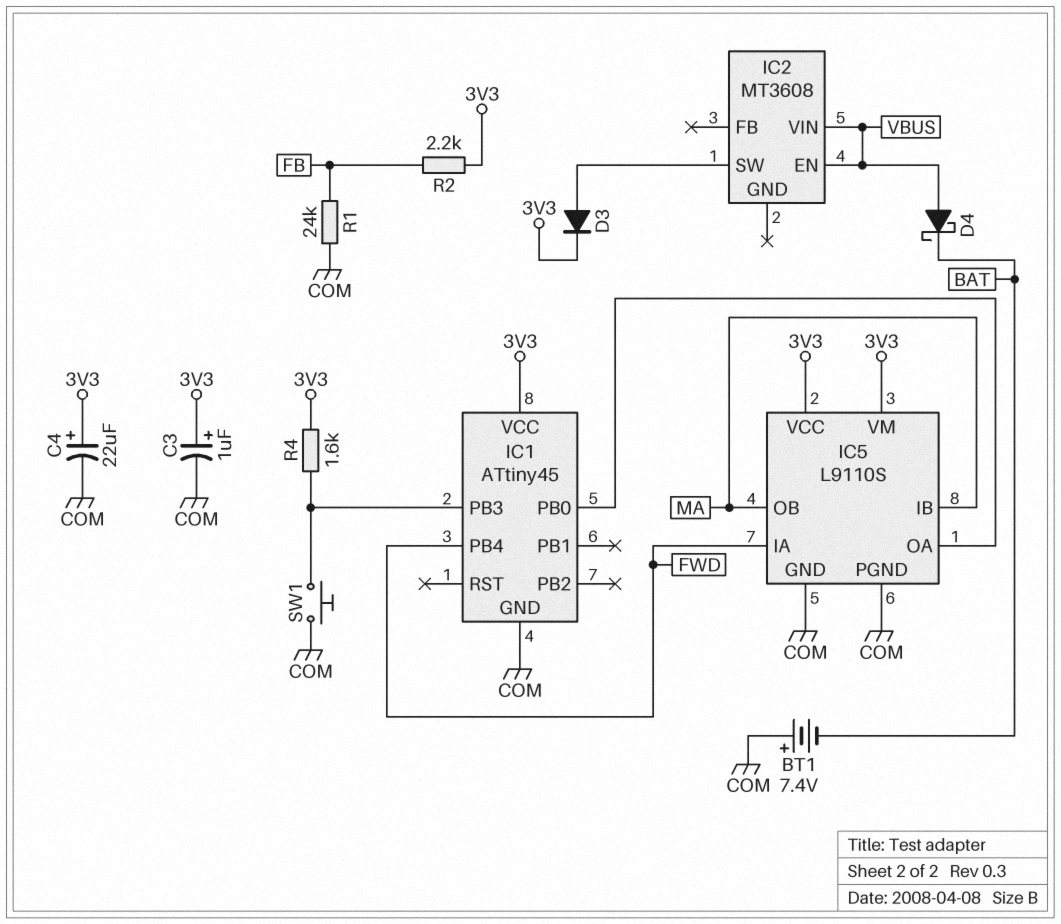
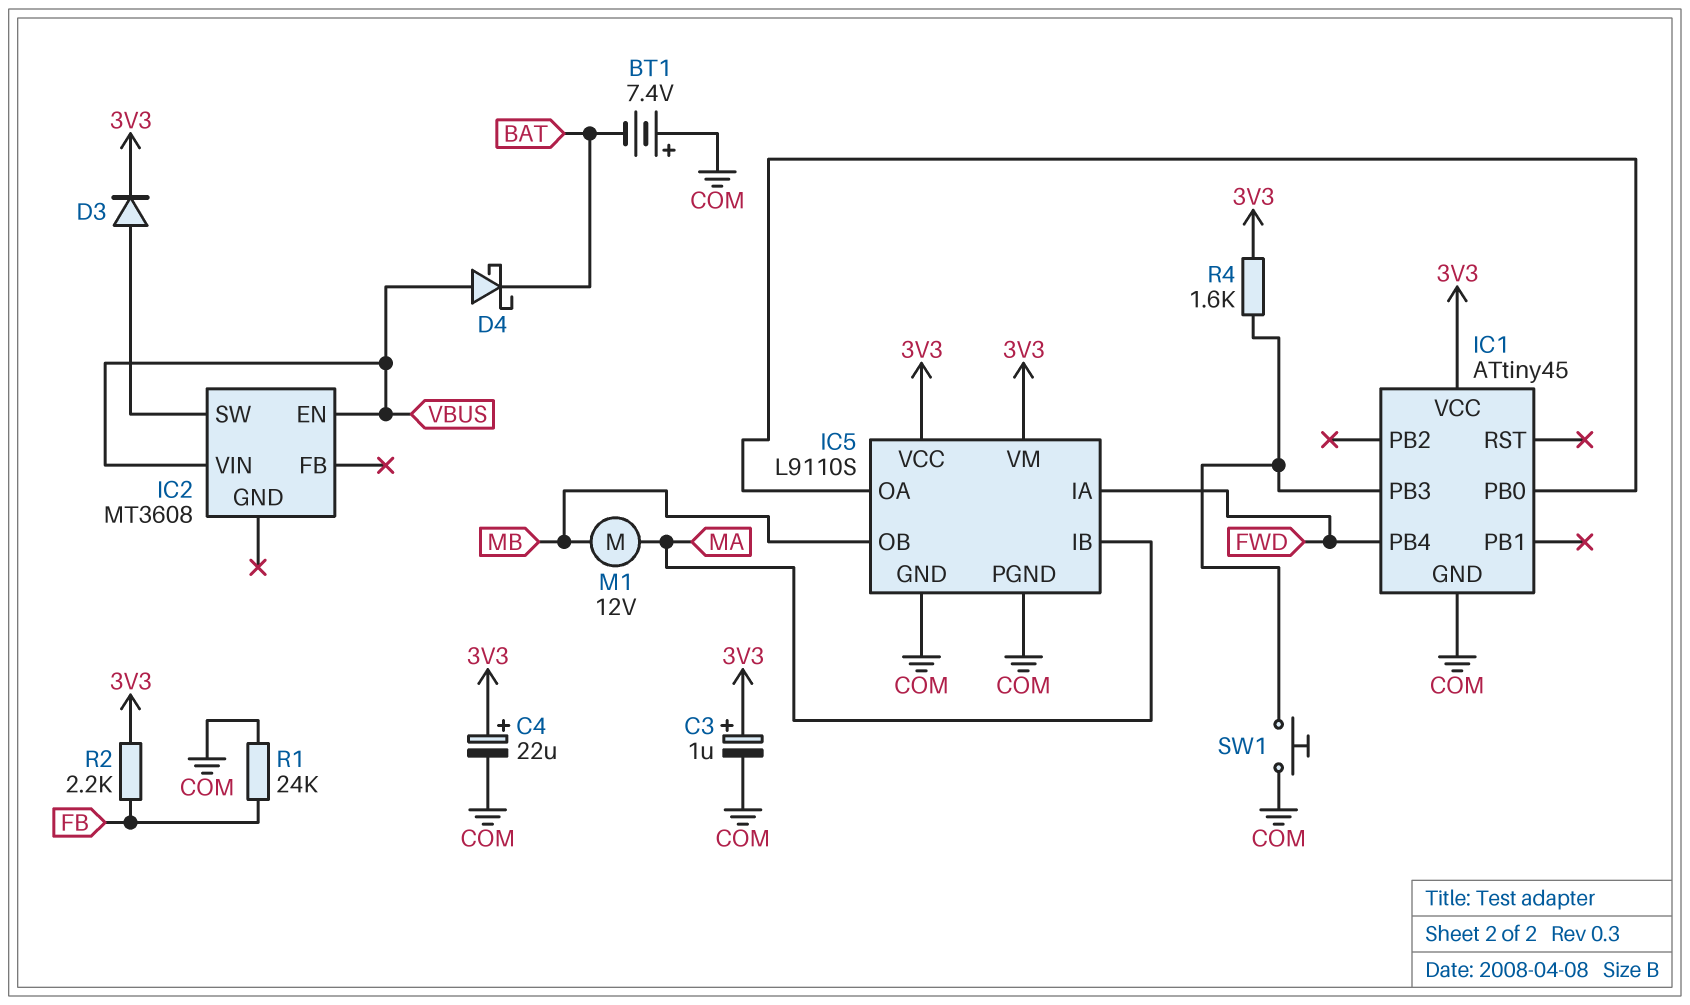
IC5 pin OB: MA -> MB
M1: none -> motor 12V (MA, MB)

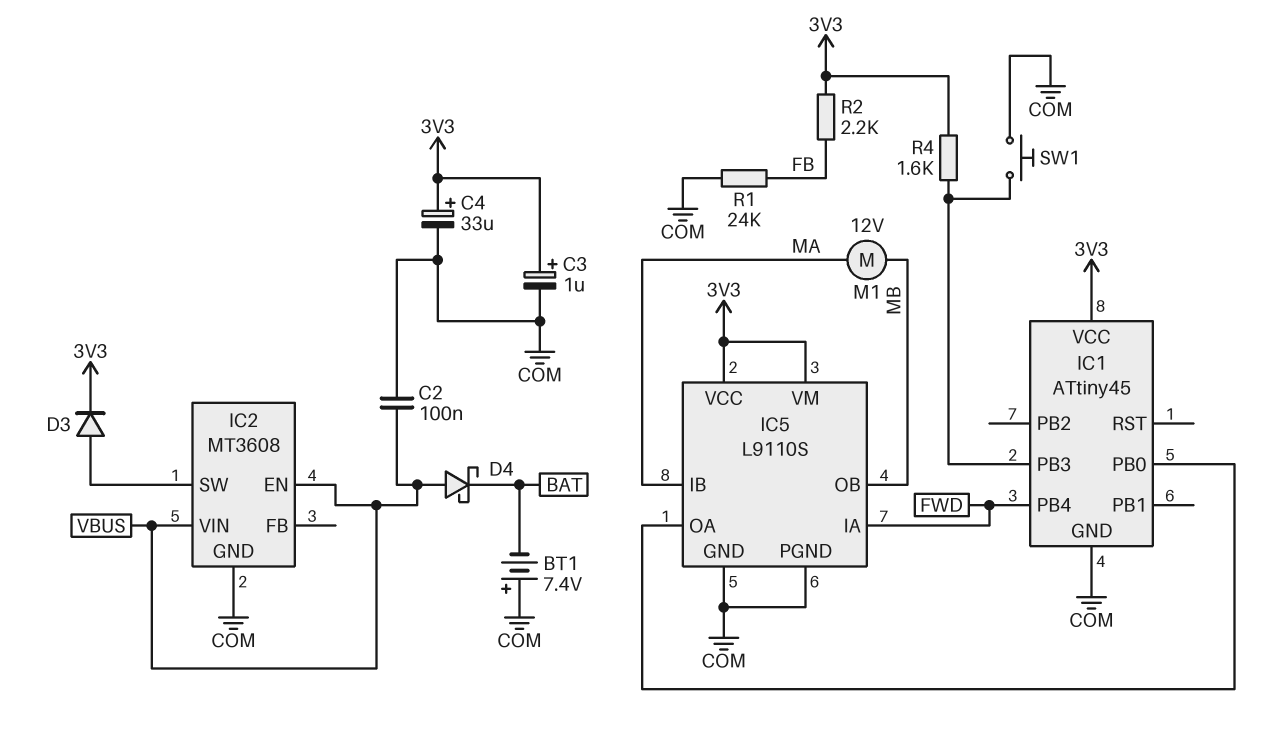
C2: none -> 100nF (COM, VBUS)
C4: 22uF (plus 3V3, minus COM) -> 33uF (plus 3V3, minus COM)
IC2 pin GND: none -> COM

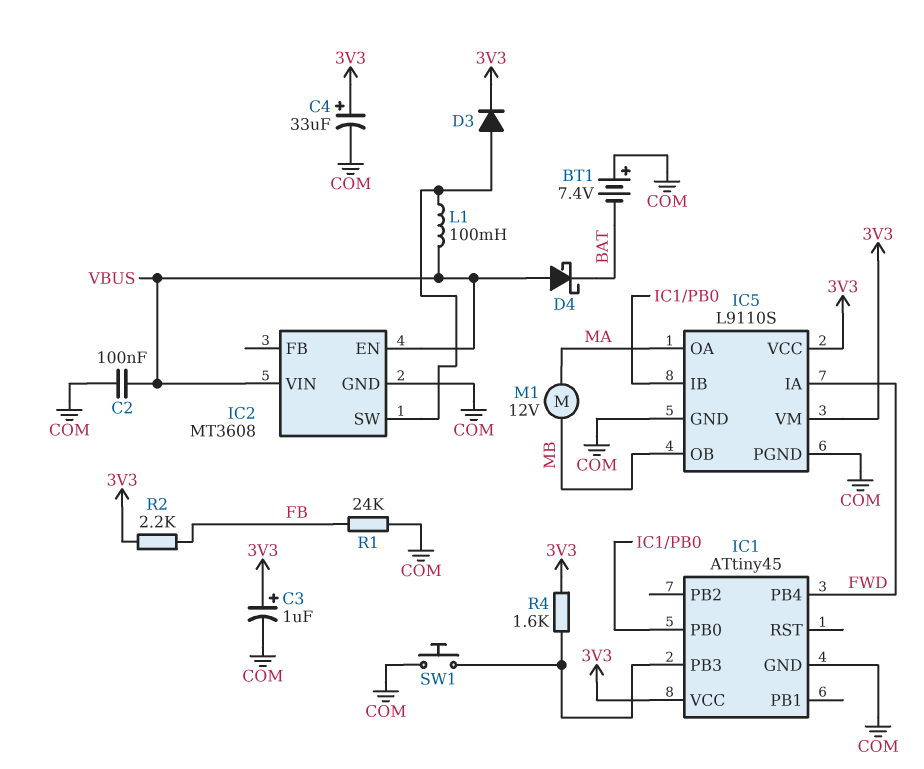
IC5 pin IB: MA -> IC1/PB0
IC5 pin OA: IC1/PB0 -> MA
L1: none -> 100mH (IC2/SW, VBUS)

